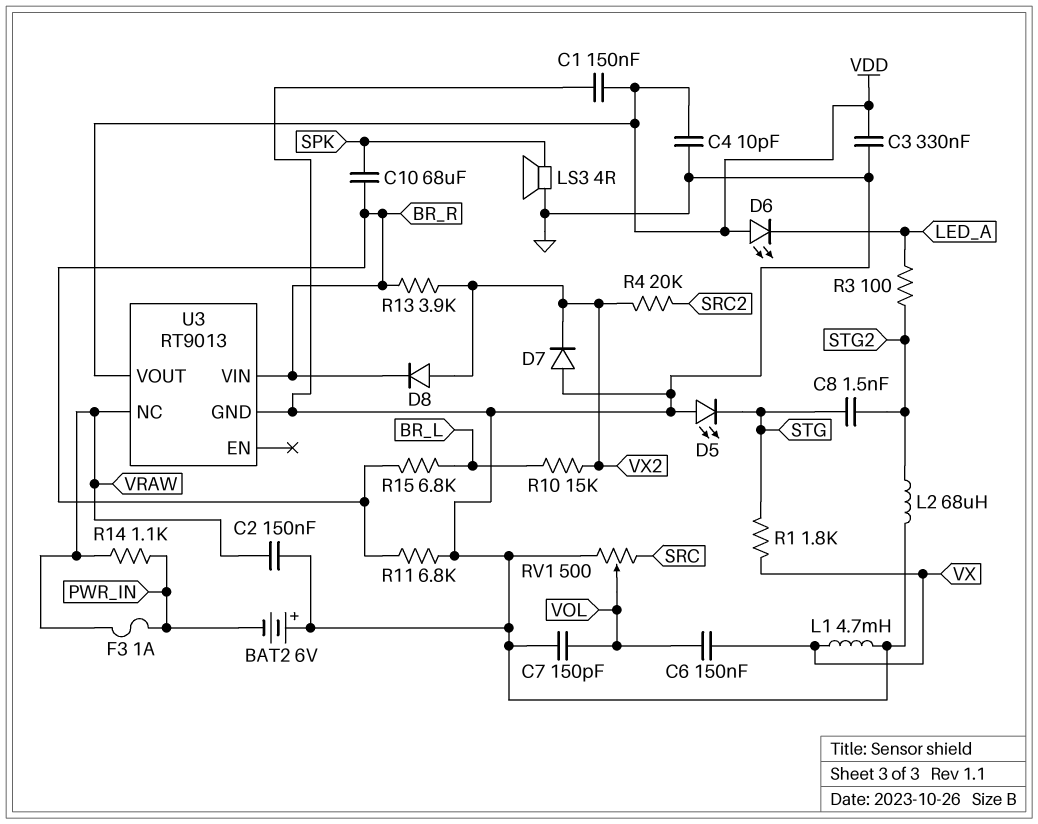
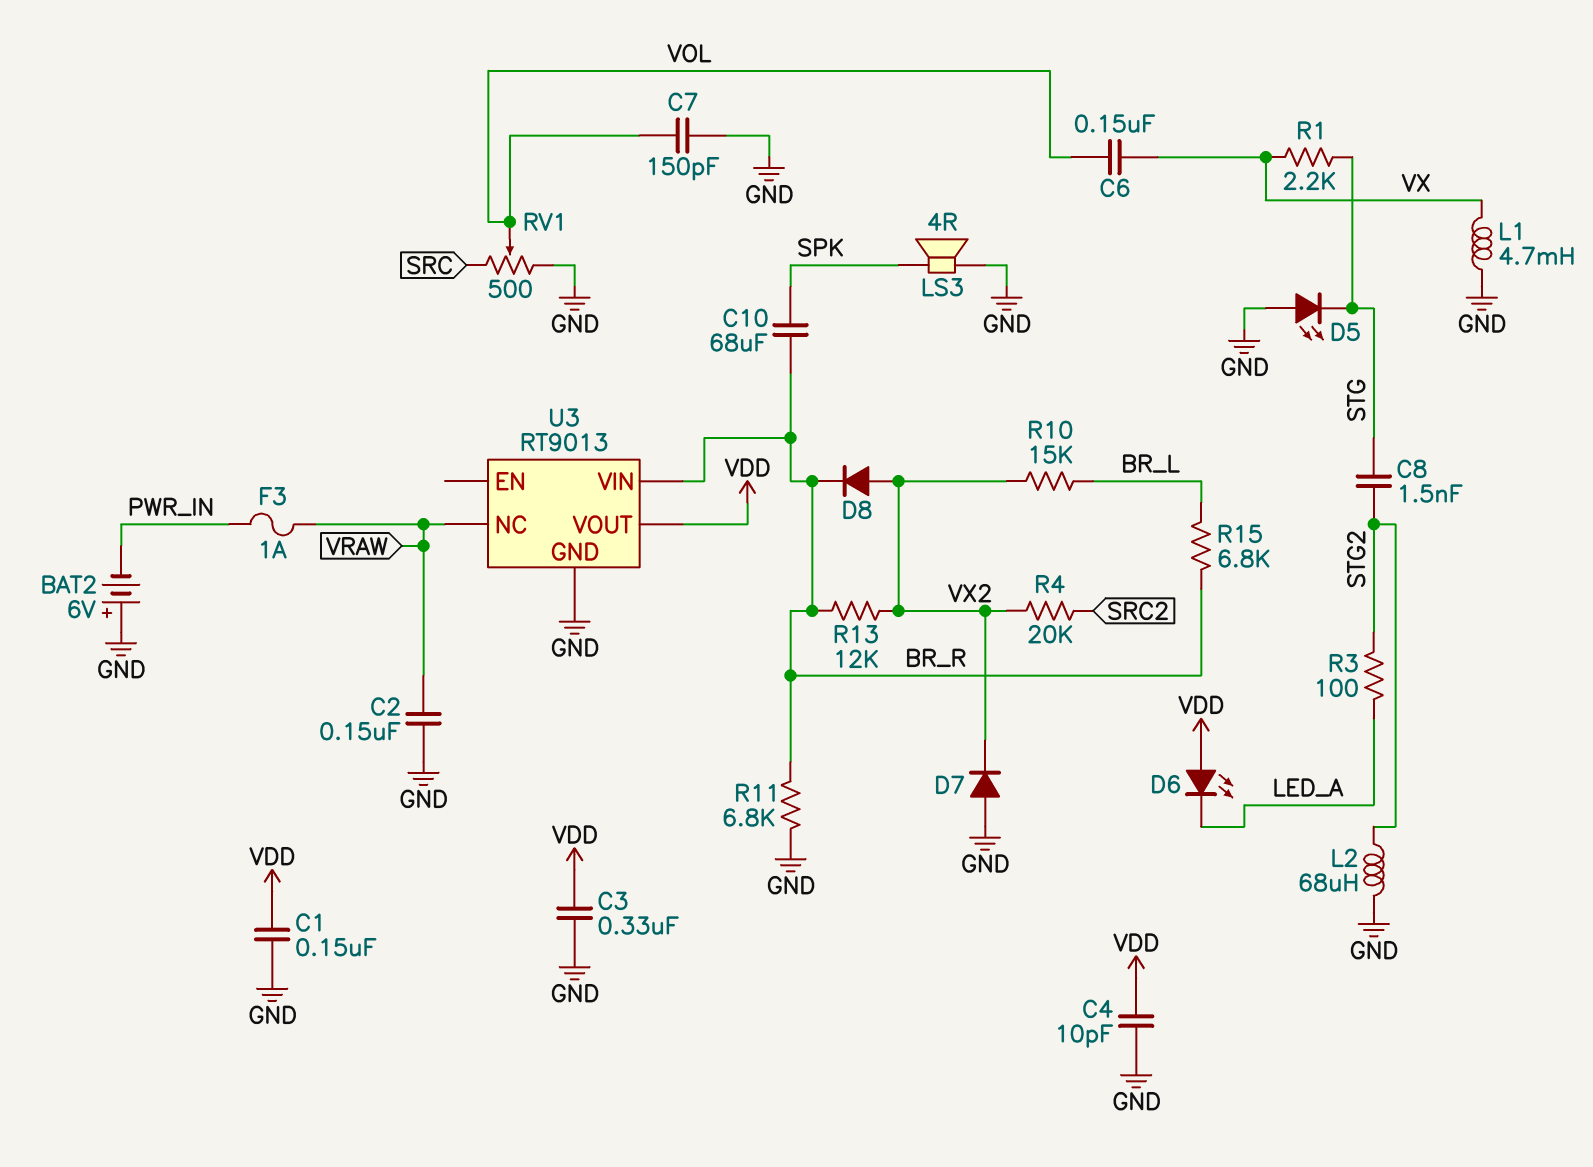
R1: 1.8k (STG, VX) -> 2.2k (STG, VX)
R13: 3.9k (BR_R, VX2) -> 12k (BR_R, VX2)
R14: 1.1k (PWR_IN, VRAW) -> none

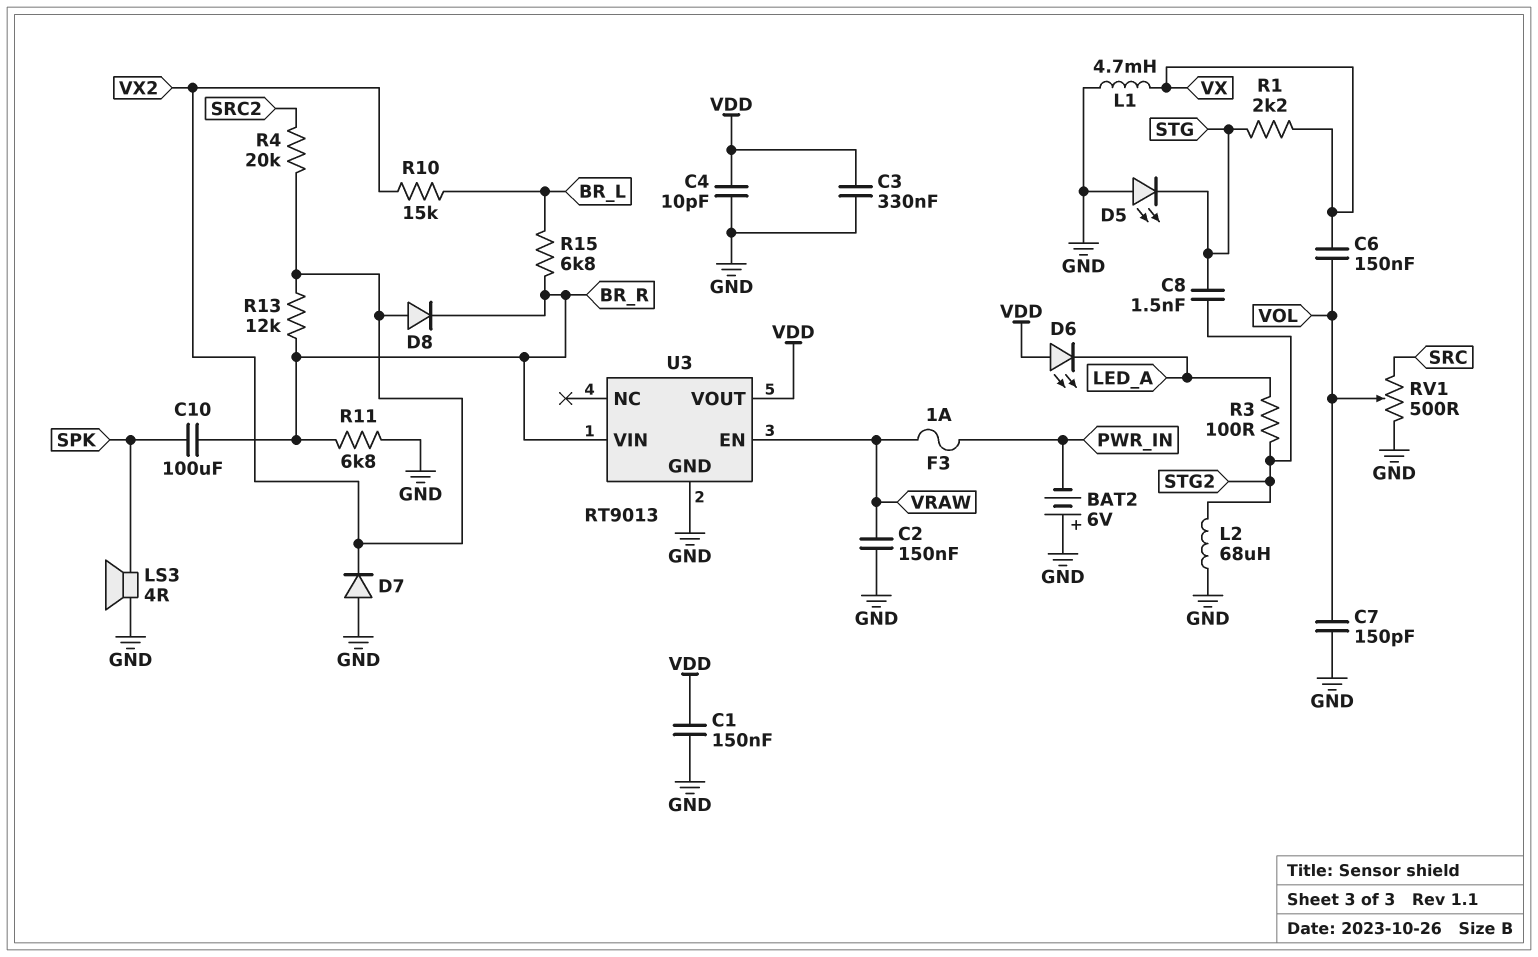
C10: 68uF (BR_R, SPK) -> 100uF (BR_R, SPK)
U3 pin EN: none -> VRAW
U3 pin NC: VRAW -> none

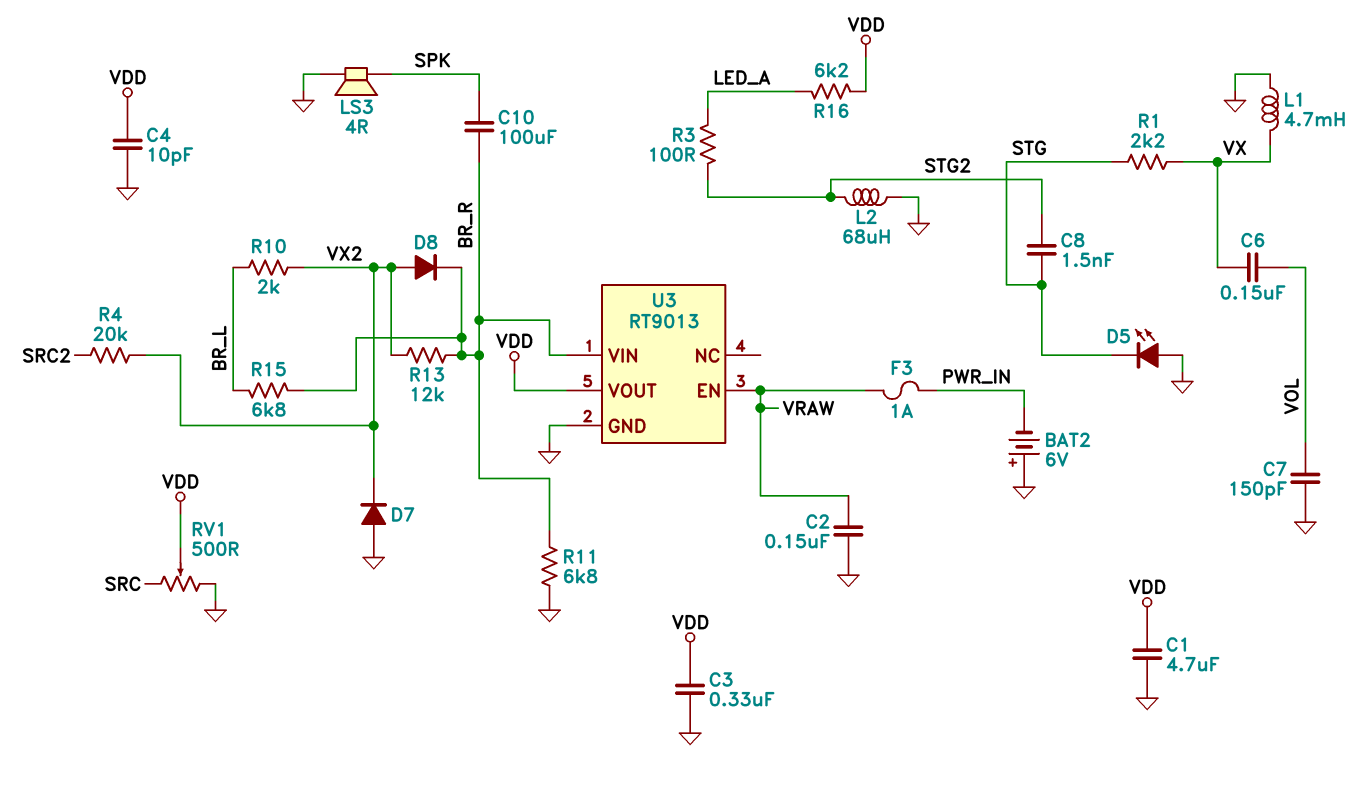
C1: 150nF (GND, VDD) -> 4.7uF (GND, VDD)
D6: LED (A VDD, K LED_A) -> none
R10: 15k (BR_L, VX2) -> 2k (BR_L, VX2)
R16: none -> 6.2k (LED_A, VDD)
RV1: 500 (GND, SRC, wiper VOL) -> 500 (GND, SRC, wiper VDD)

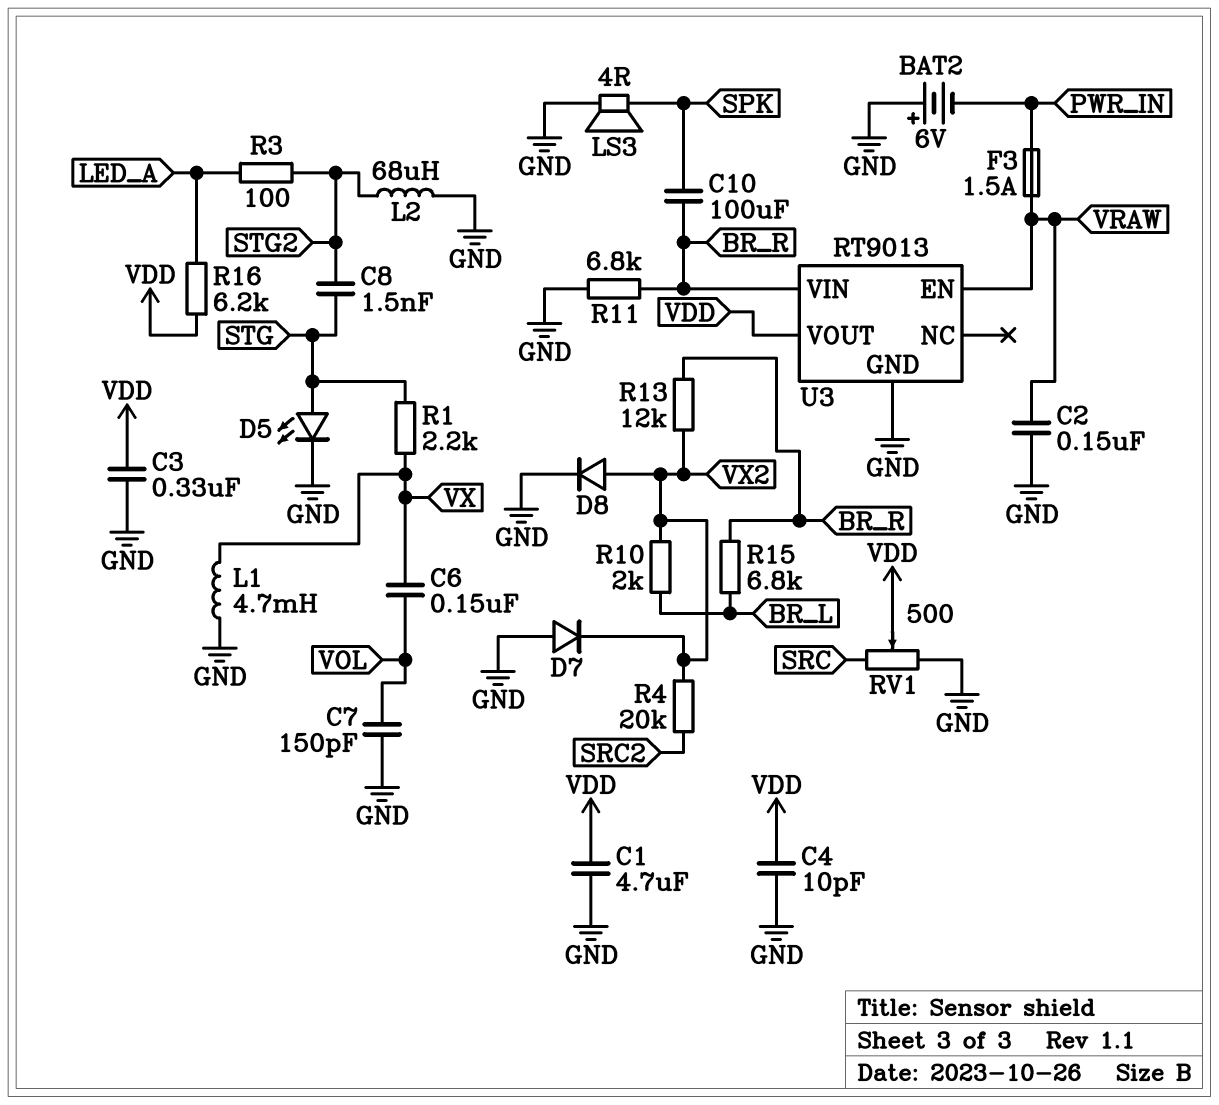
D5: LED (A GND, K STG) -> LED (A STG, K GND)
D8: diode (A VX2, K BR_R) -> diode (A VX2, K GND)
F3: 1A (PWR_IN, VRAW) -> 1.5A (PWR_IN, VRAW)

